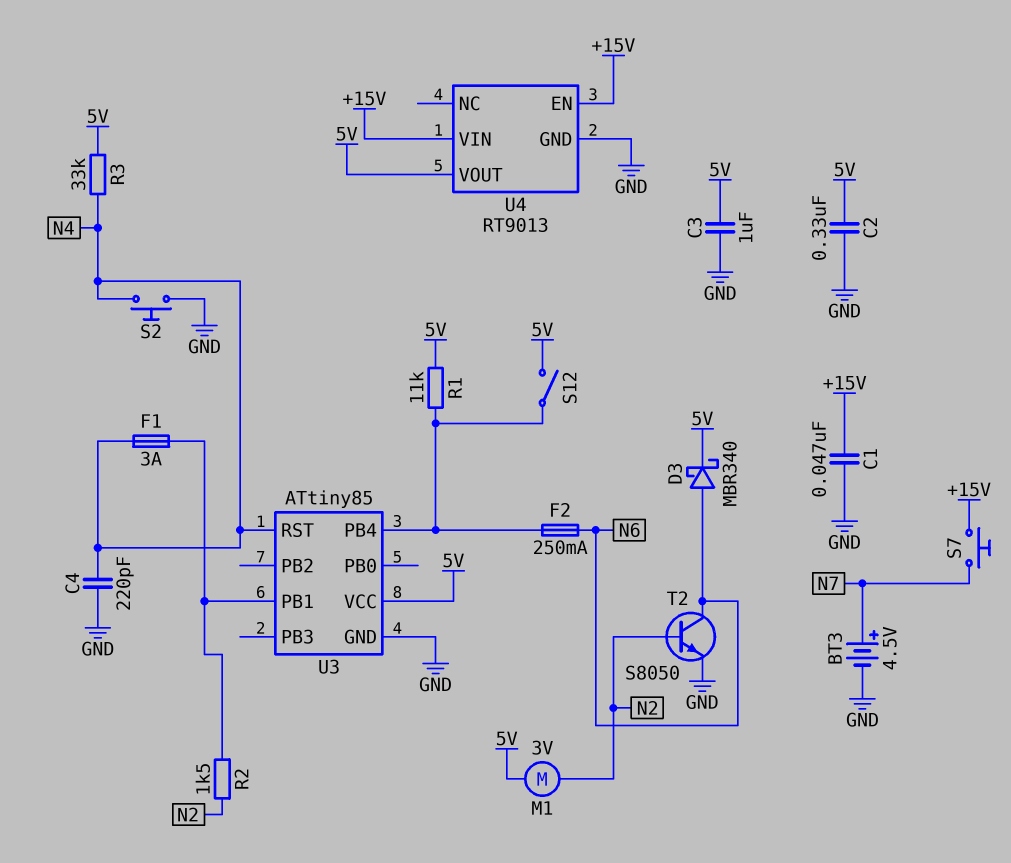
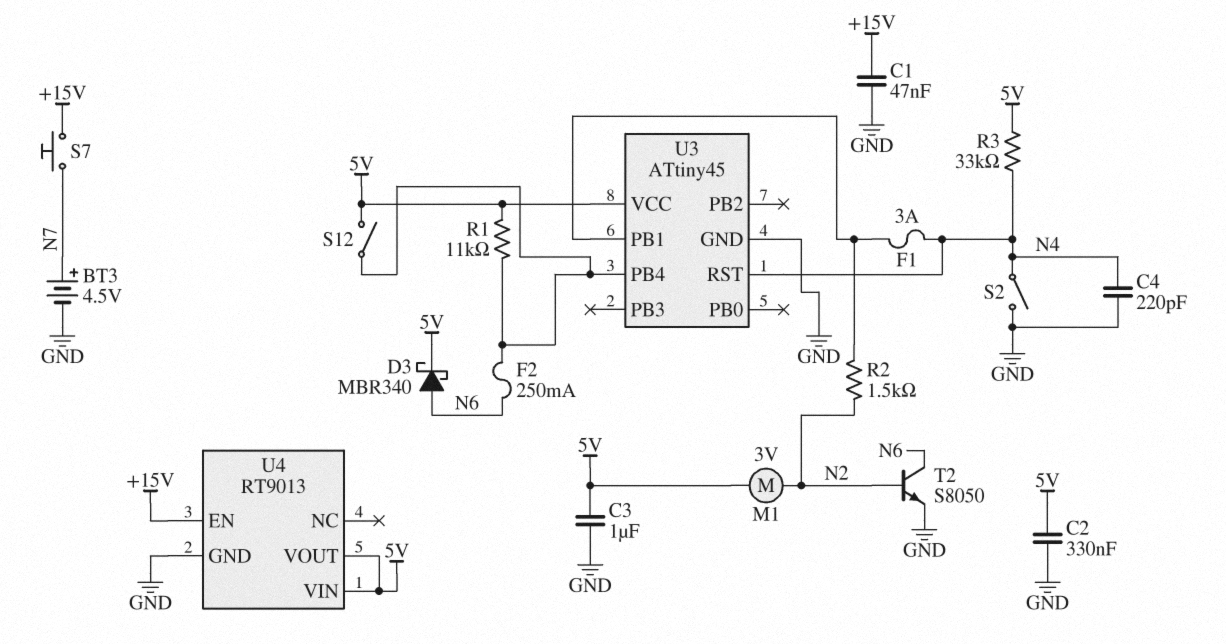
S2: button (GND, N4) -> switch (GND, N4)
U3: ATtiny85 -> ATtiny45
U4 pin VIN: +15V -> 5V

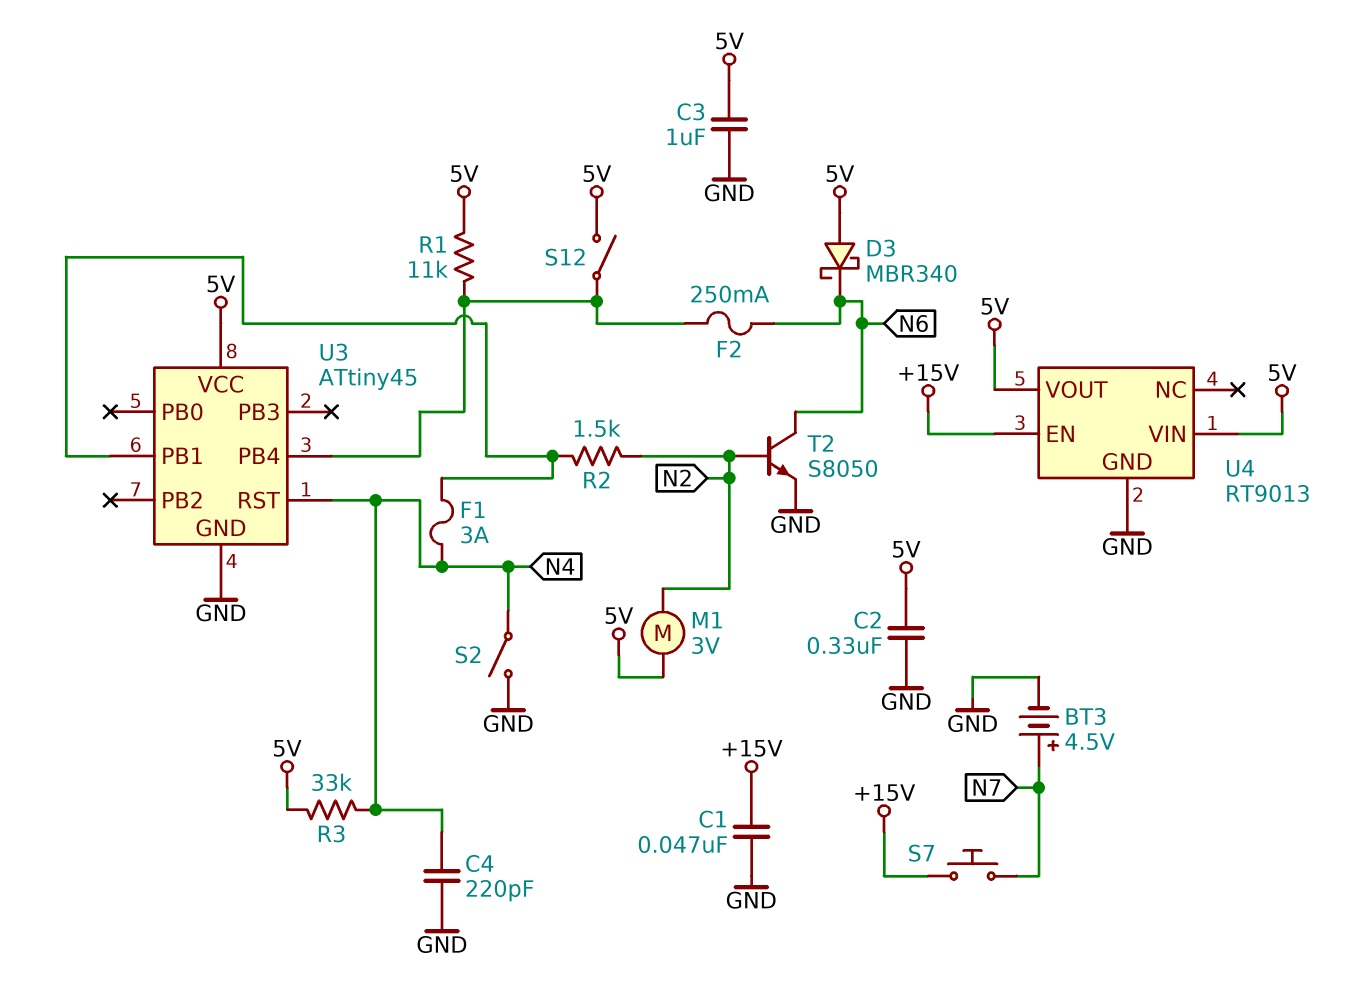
D3: schottky MBR340 (A N6, K 5V) -> schottky MBR340 (A 5V, K N6)

